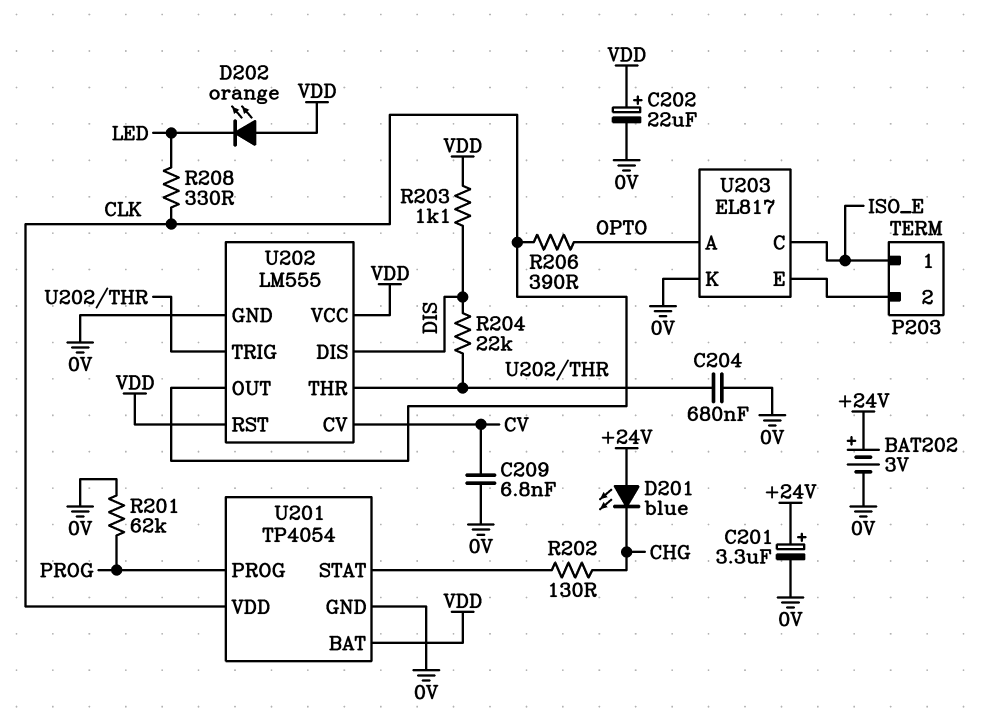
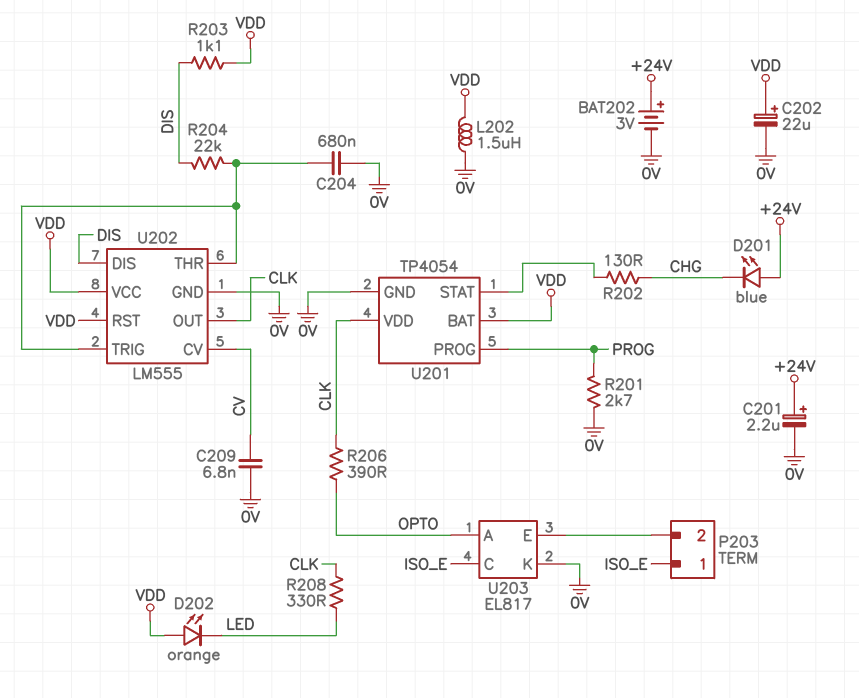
C201: 3.3uF (plus +24V, minus 0V) -> 2.2uF (plus +24V, minus 0V)
L202: none -> 1.5uH (0V, VDD)
R201: 62k (0V, PROG) -> 2.7k (0V, PROG)

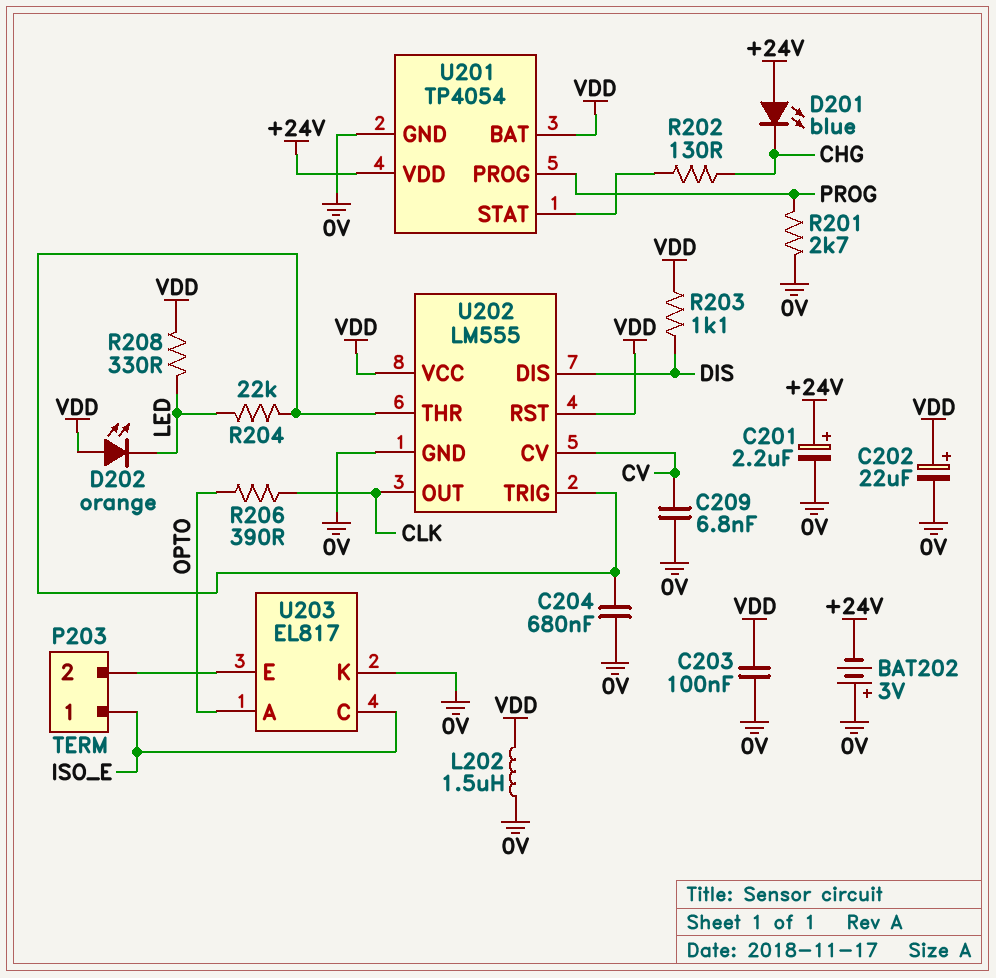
BAT202: 3V (plus +24V, minus 0V) -> 3V (plus 0V, minus +24V)
C203: none -> 100nF (0V, VDD)
R204: 22k (DIS, U202/THR) -> 22k (LED, U202/THR)
R208: 330 (CLK, LED) -> 330 (LED, VDD)
U201 pin VDD: CLK -> +24V

